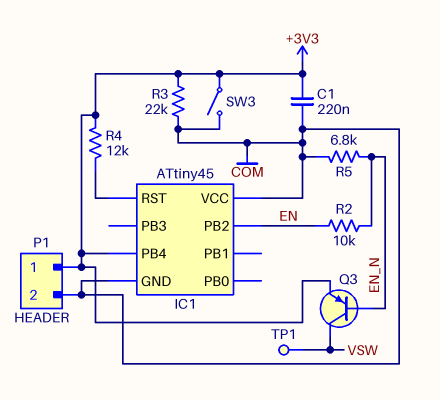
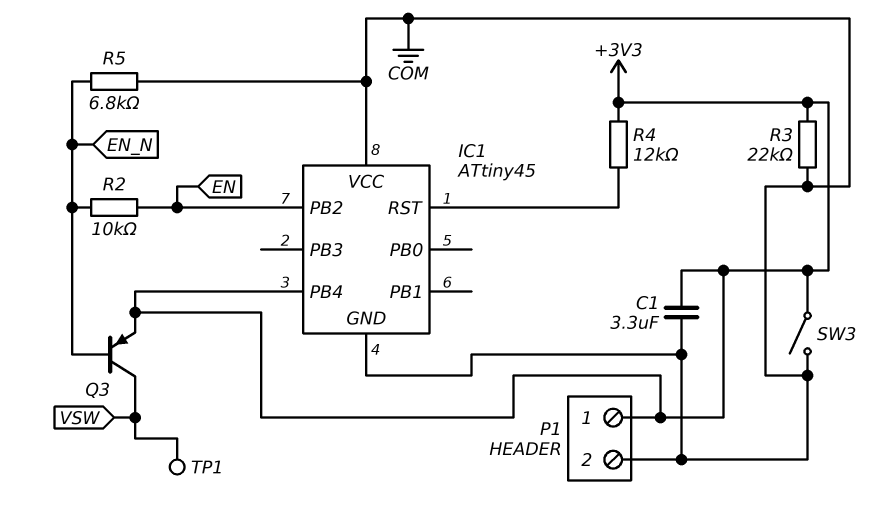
C1: 220nF (+3V3, COM) -> 3.3uF (+3V3, COM)

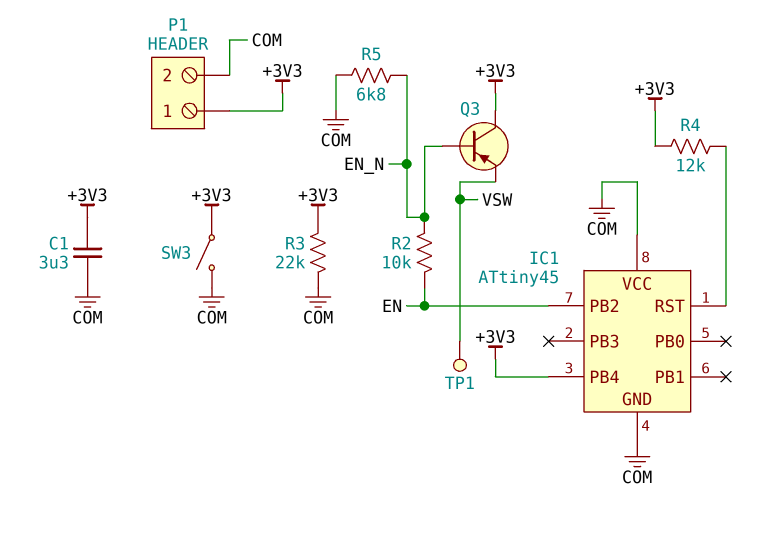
Q3: PNP (B EN_N, C VSW, E +3V3) -> PNP (B EN_N, C +3V3, E VSW)

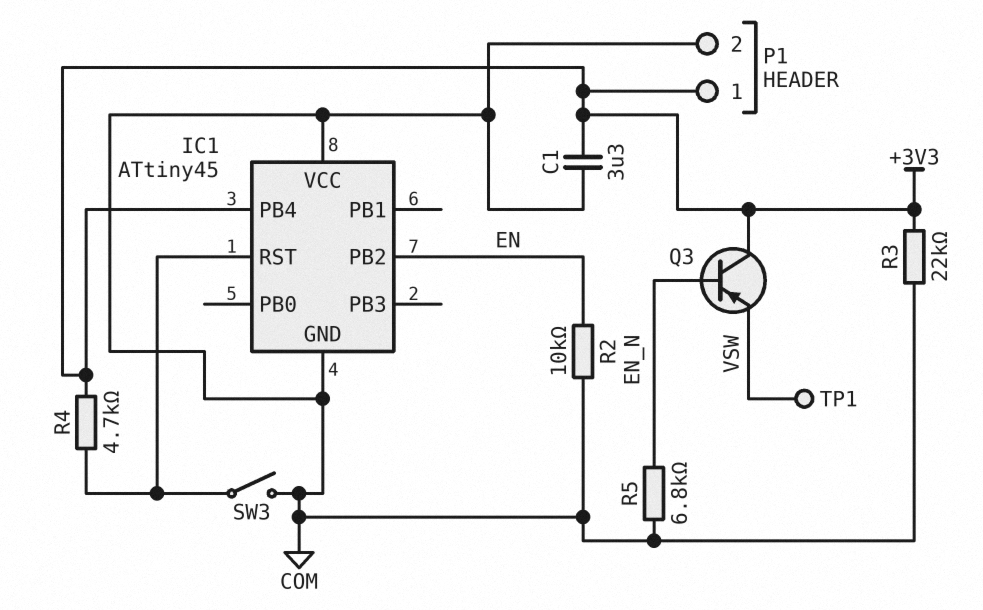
R2: 10k (EN, EN_N) -> 10k (COM, EN)
R4: 12k (+3V3, IC1/RST) -> 4.7k (+3V3, IC1/RST)
SW3: switch (+3V3, COM) -> switch (COM, IC1/RST)

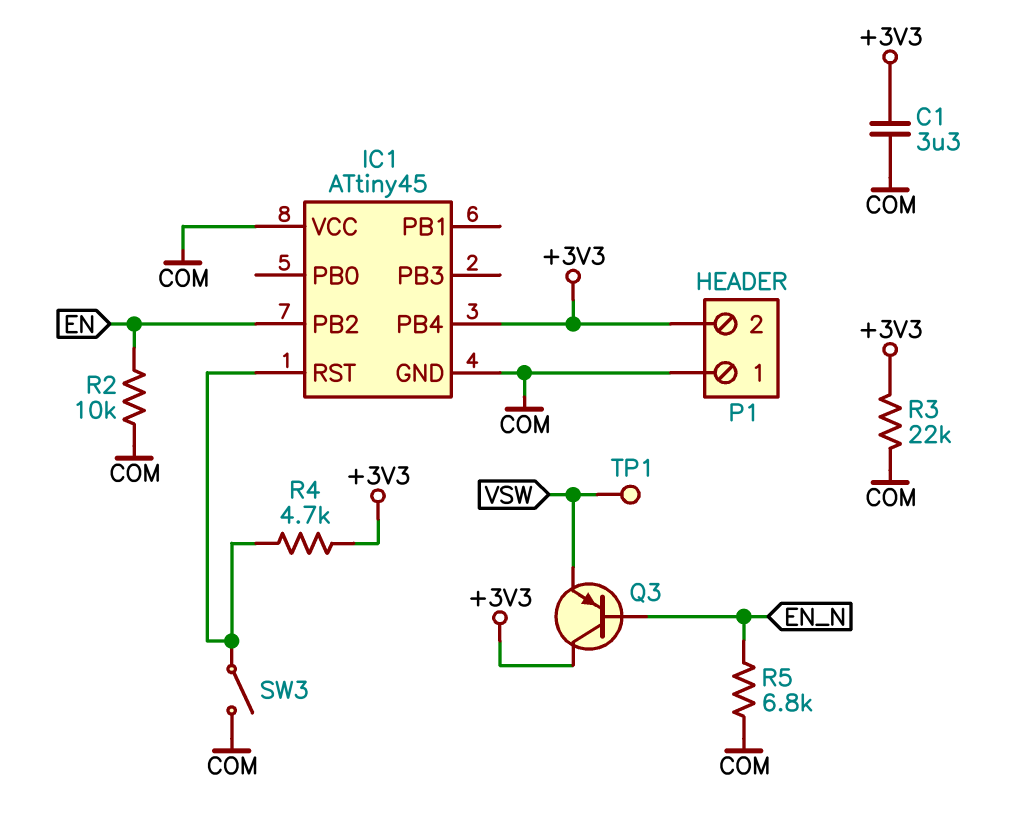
P1 pin 1: +3V3 -> COM
P1 pin 2: COM -> +3V3

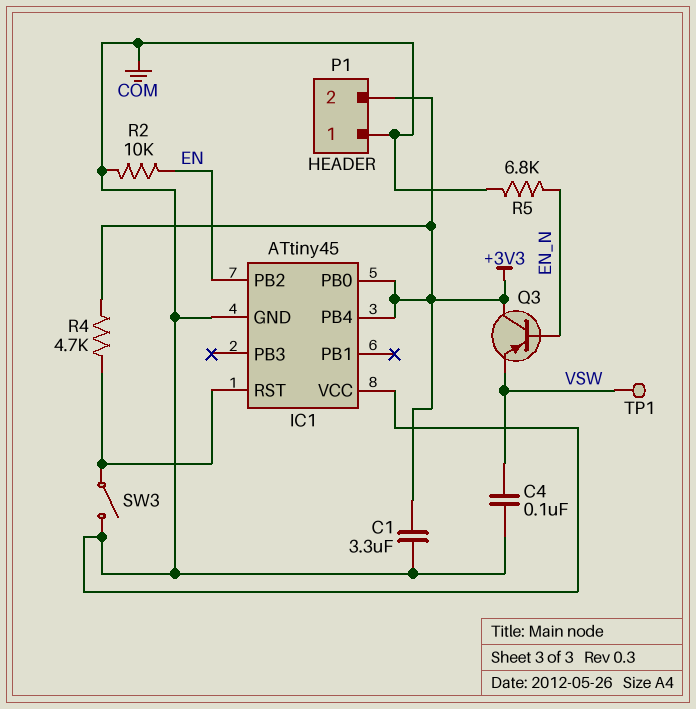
C4: none -> 100nF (COM, VSW)
IC1 pin PB0: none -> +3V3
R3: 22k (+3V3, COM) -> none

